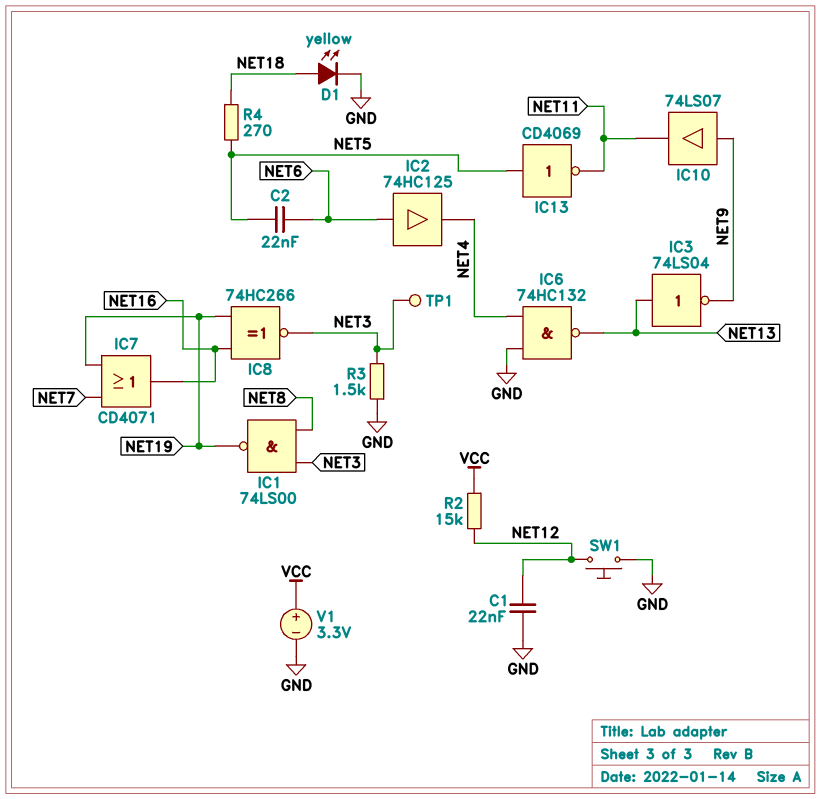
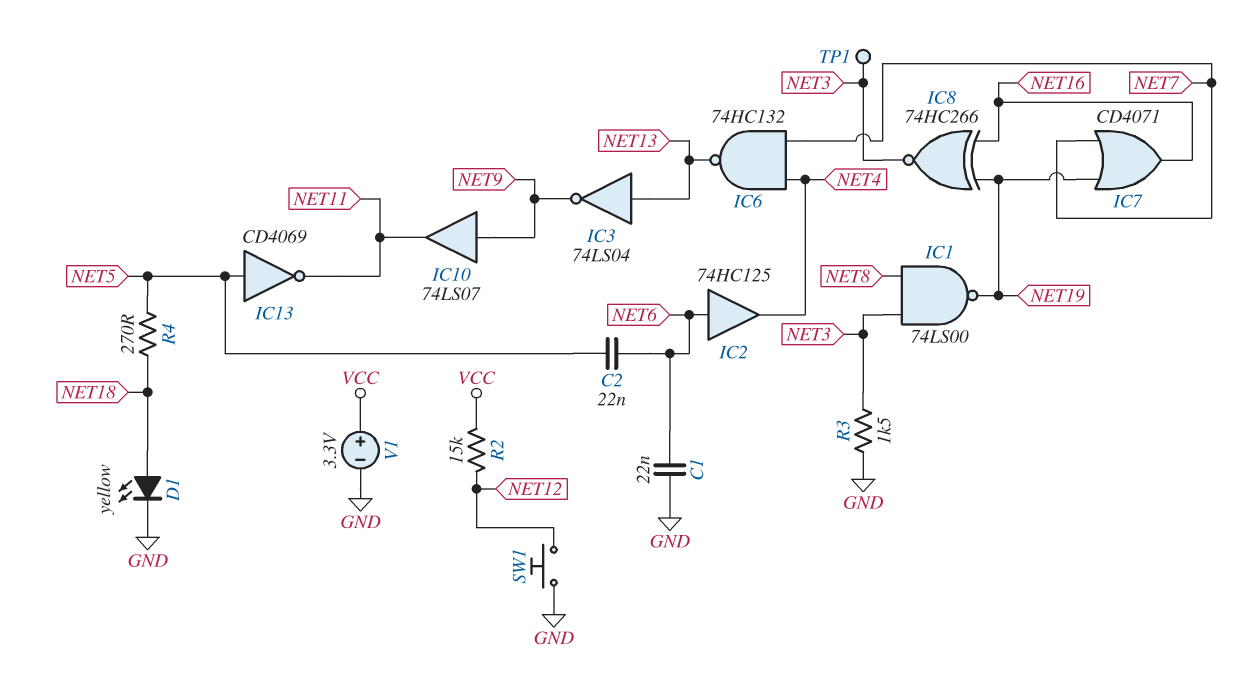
C1: 22nF (GND, NET12) -> 22nF (GND, NET6)
IC6: NAND 74HC132 (in GND, in NET4, out NET13) -> NAND 74HC132 (in NET4, in NET7, out NET13)

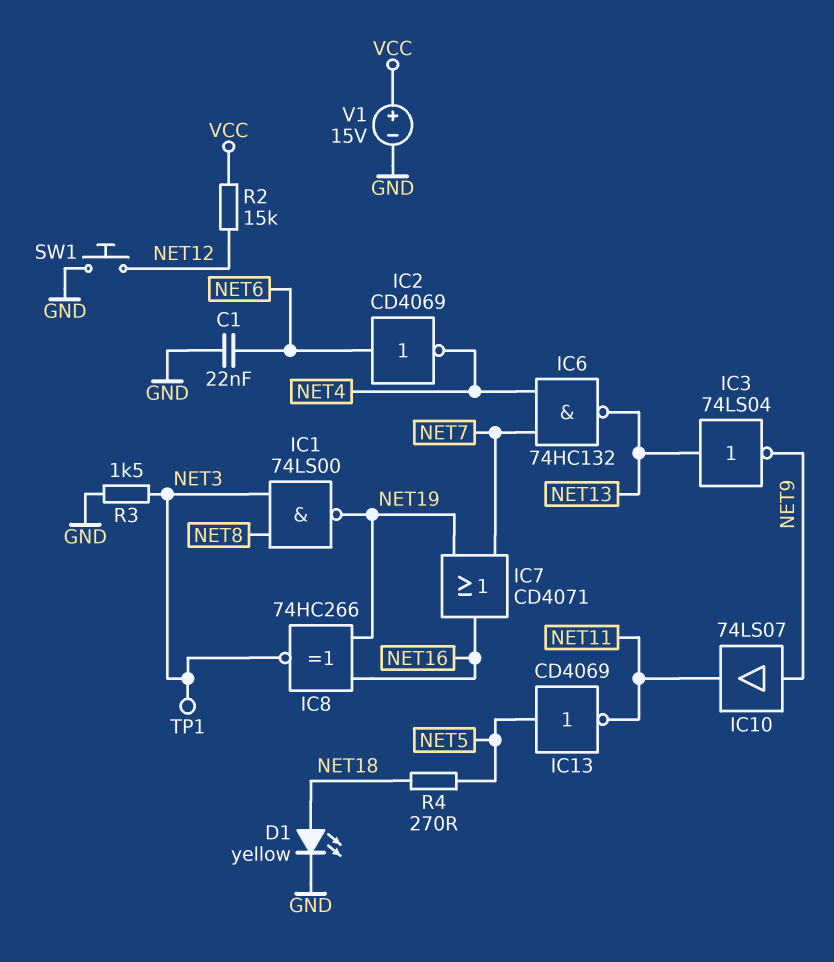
C2: 22nF (NET5, NET6) -> none
IC2: buffer 74HC125 (in NET6, out NET4) -> NOT CD4069 (in NET6, out NET4)
V1: 3.3V (plus VCC, minus GND) -> 15V (plus VCC, minus GND)

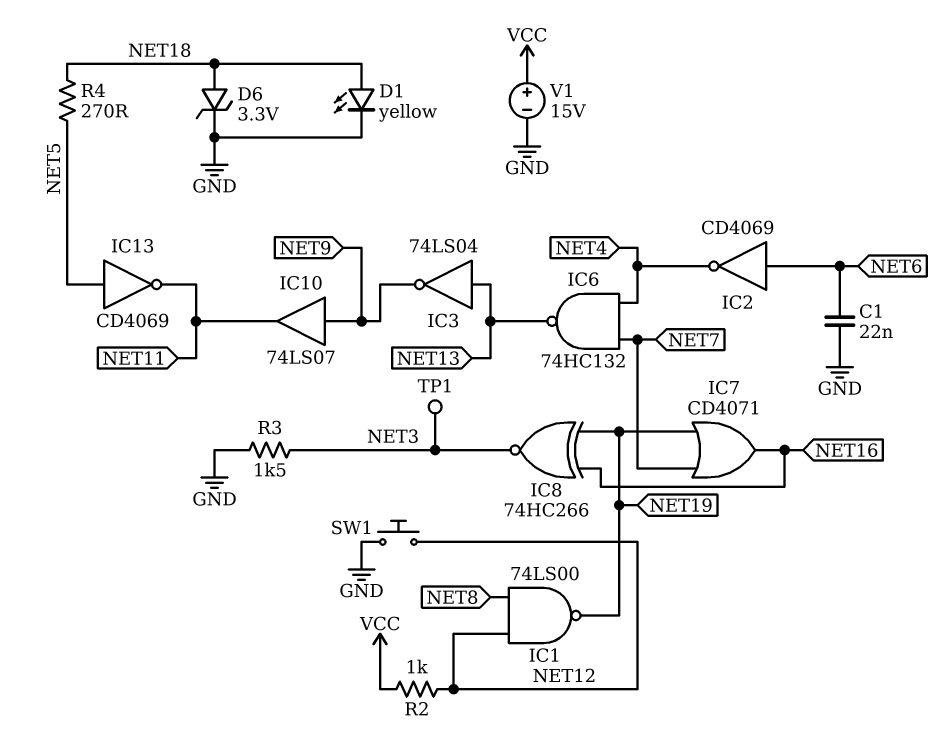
D6: none -> zener 3.3V (A NET18, K GND)
IC1: NAND 74LS00 (in NET3, in NET8, out NET19) -> NAND 74LS00 (in NET8, in NET12, out NET19)
R2: 15k (NET12, VCC) -> 1k (NET12, VCC)

